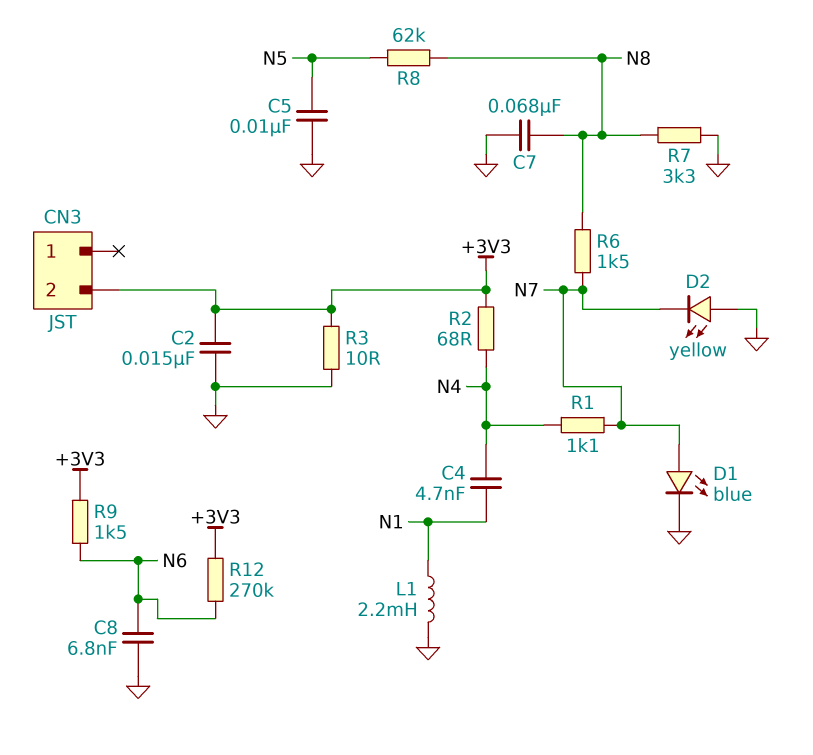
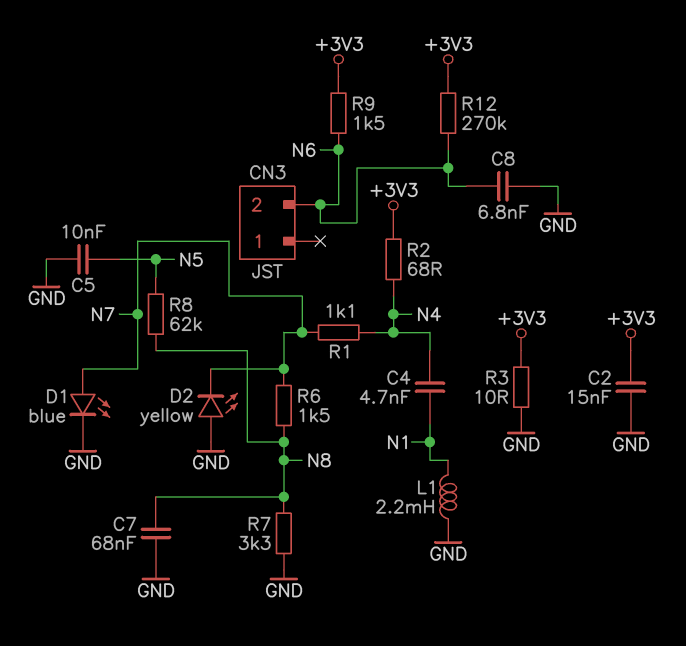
CN3 pin 2: +3V3 -> N6

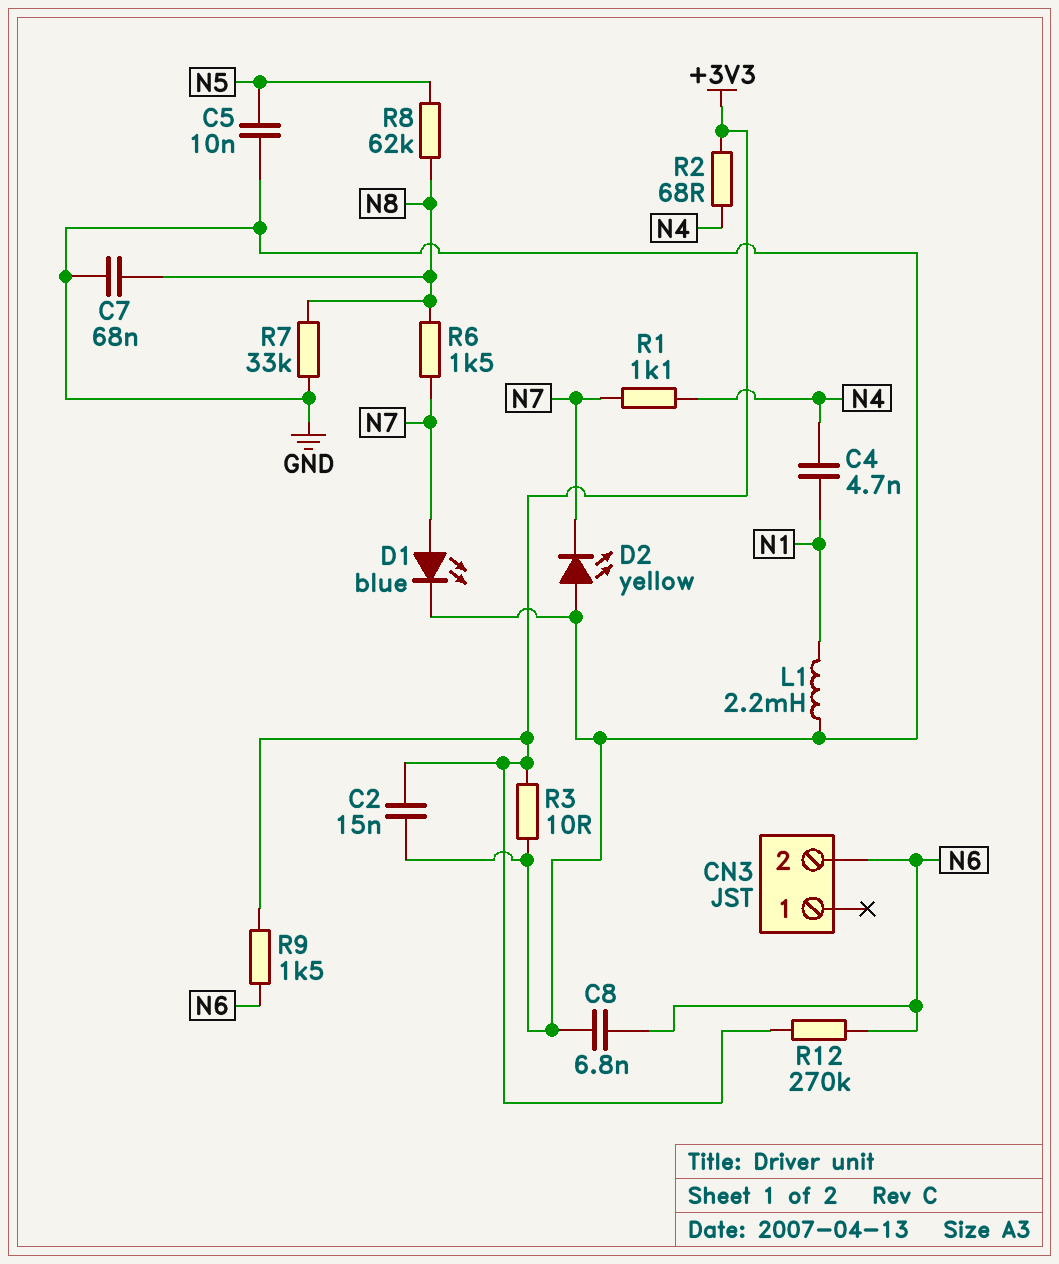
R7: 3.3k (GND, N8) -> 33k (GND, N8)

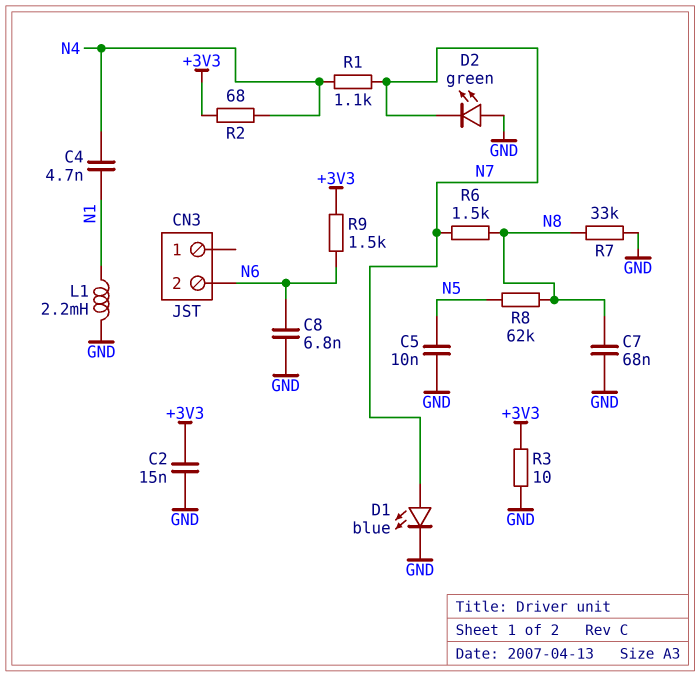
D2: LED yellow (A GND, K N7) -> LED green (A GND, K N7)
R12: 270k (+3V3, N6) -> none

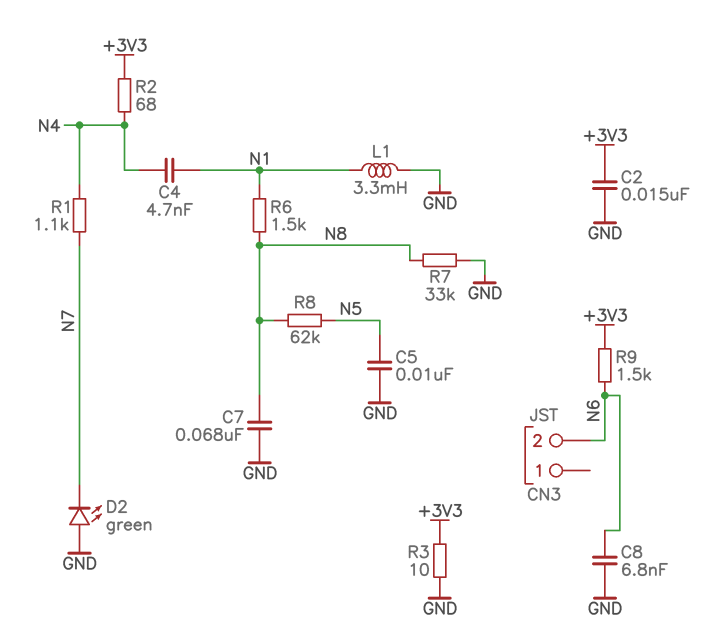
D1: LED blue (A N7, K GND) -> none
L1: 2.2mH (GND, N1) -> 3.3mH (GND, N1)
R6: 1.5k (N7, N8) -> 1.5k (N1, N8)

